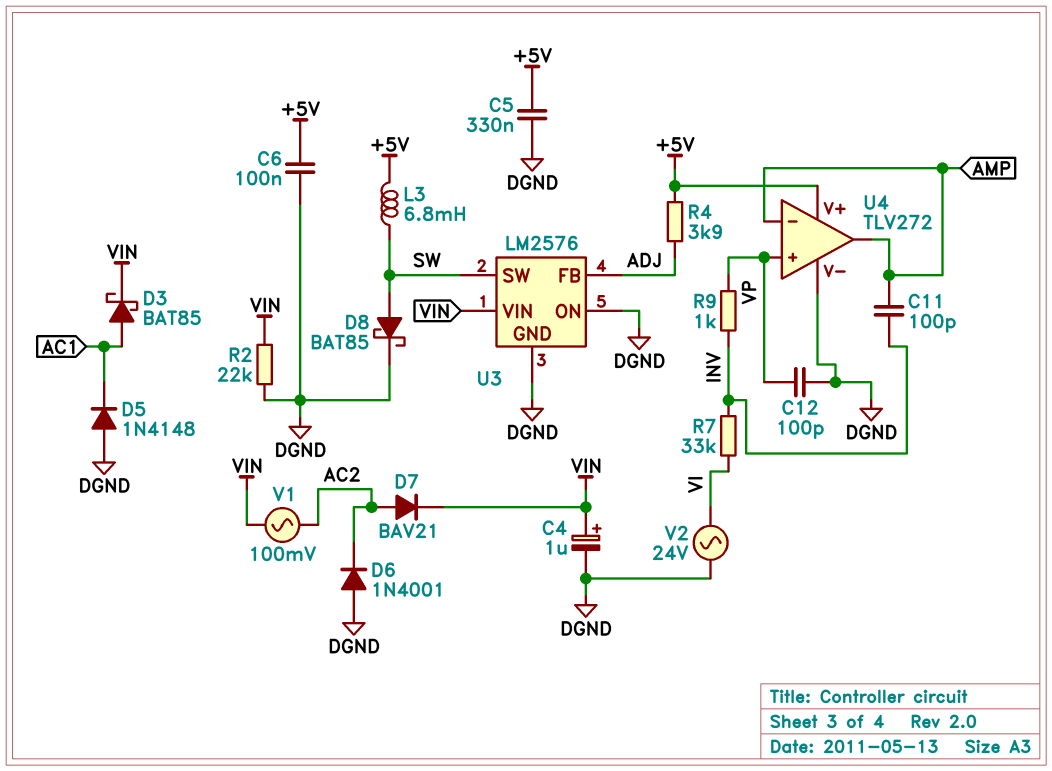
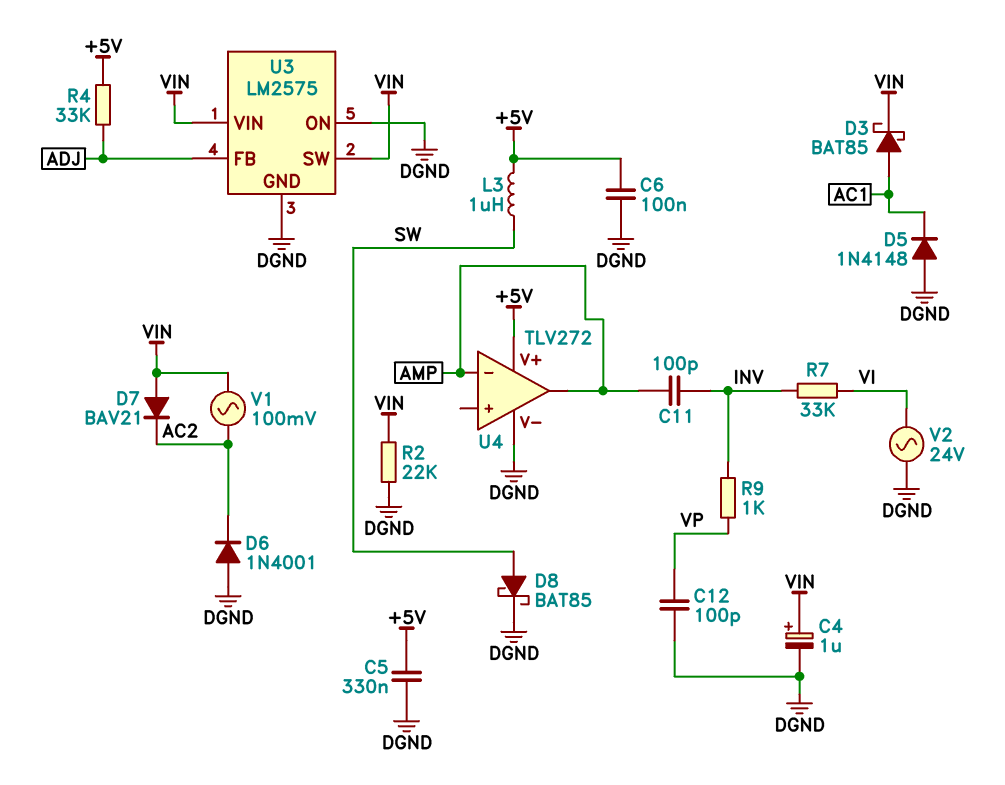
D7: diode BAV21 (A AC2, K VIN) -> diode BAV21 (A VIN, K AC2)
L3: 6.8mH (+5V, SW) -> 1uH (+5V, SW)
R4: 3.9k (+5V, ADJ) -> 33k (+5V, ADJ)
U3: LM2576 -> LM2575
U3 pin SW: SW -> VIN
U4 pin in+: VP -> none

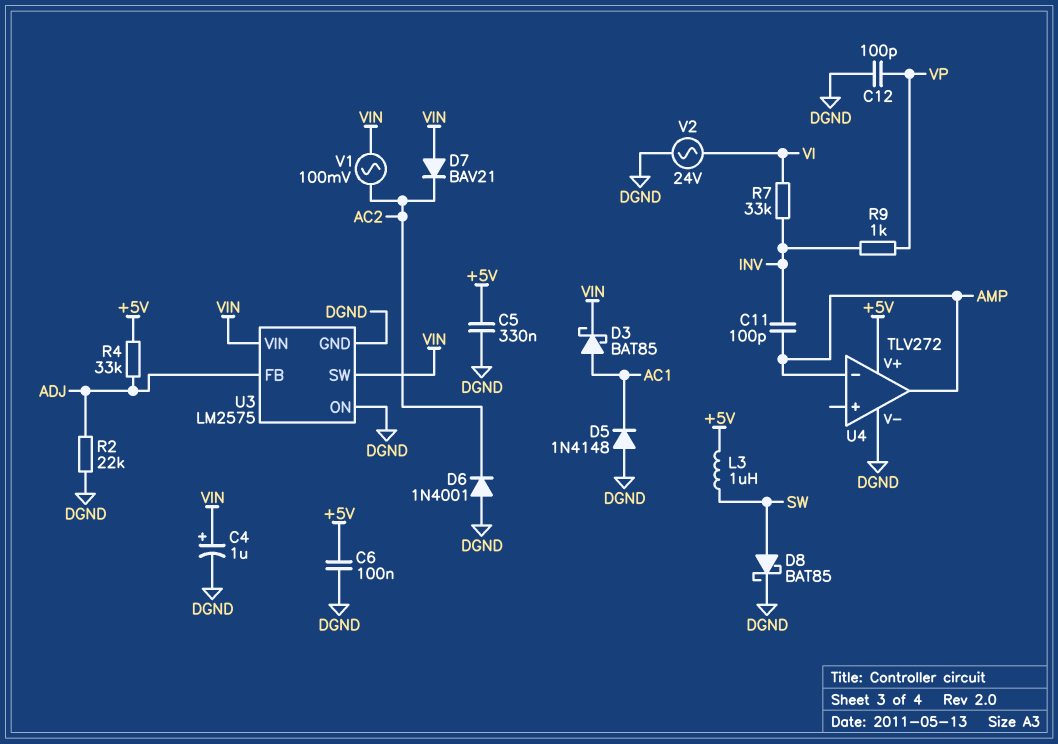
R2: 22k (DGND, VIN) -> 22k (ADJ, DGND)

